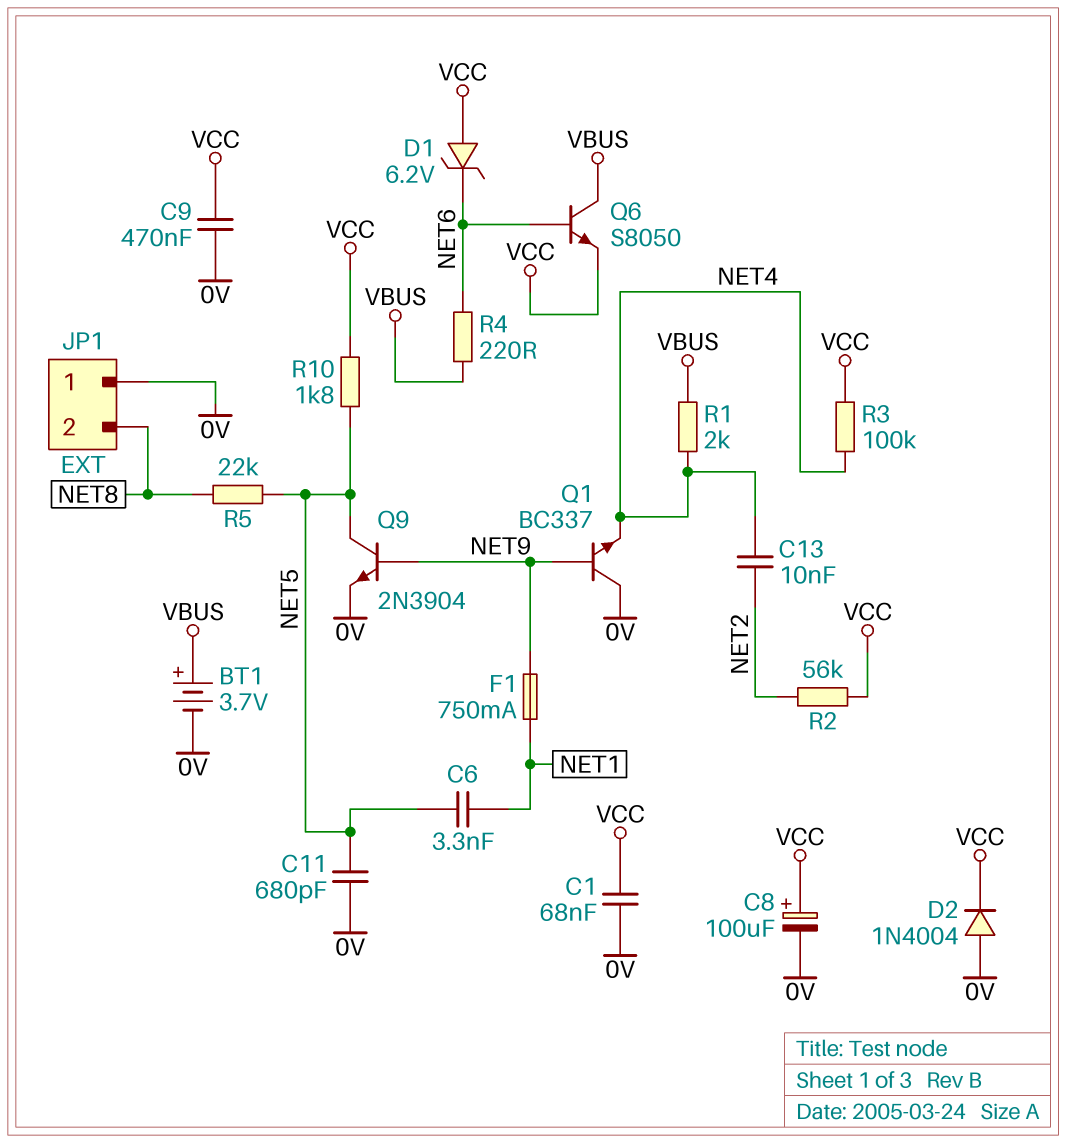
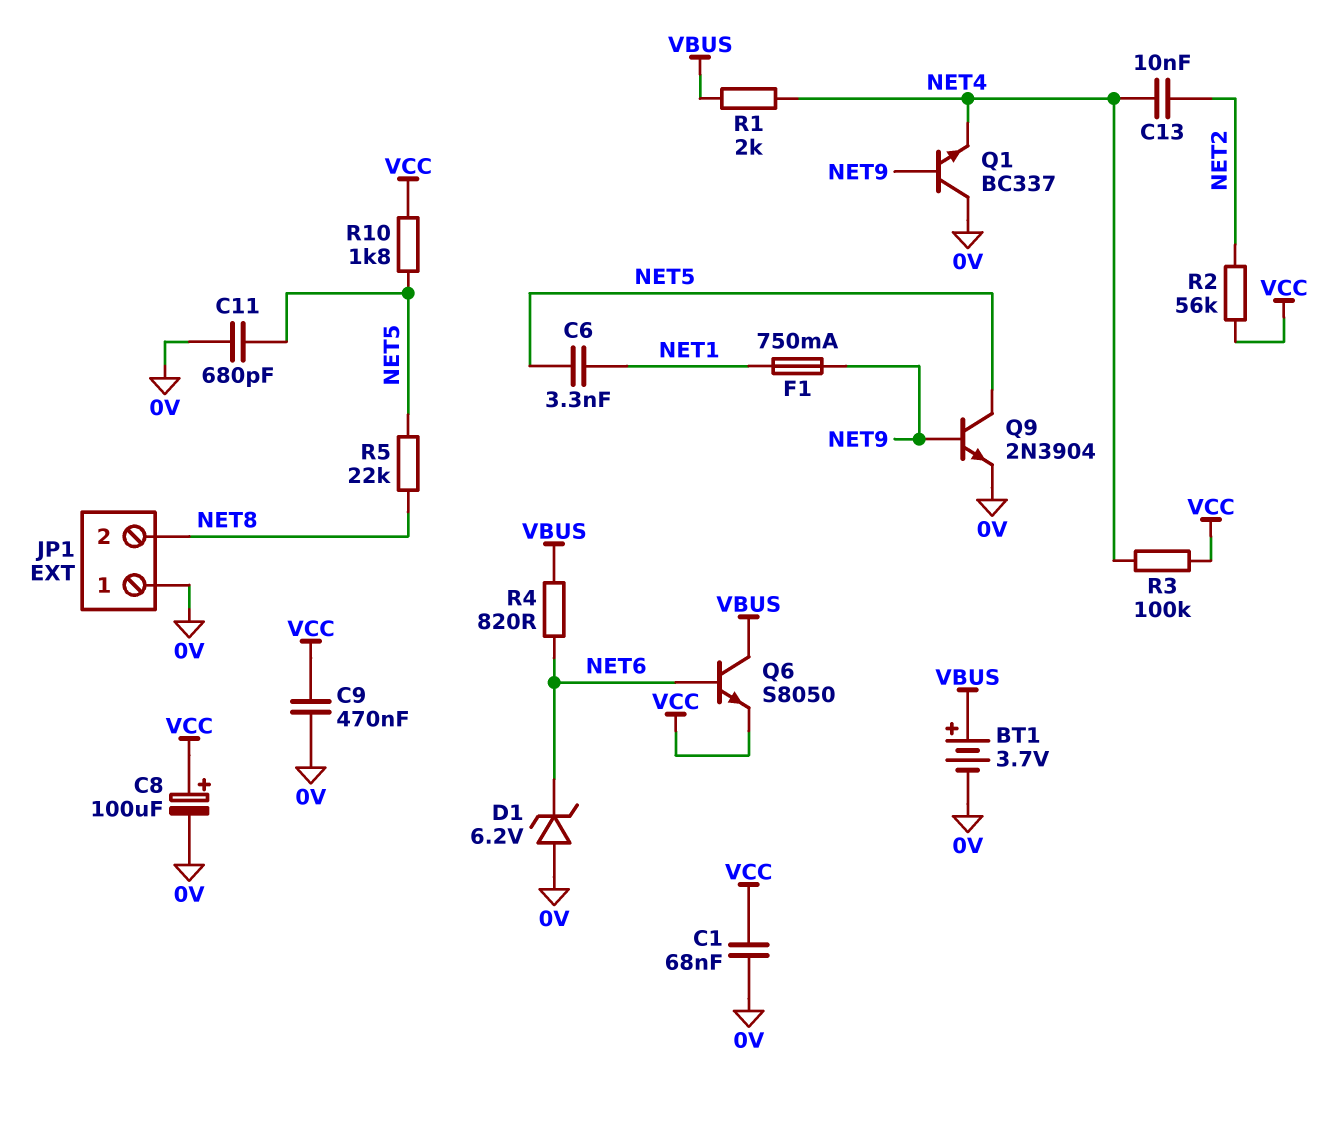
D1: zener 6.2V (A VCC, K NET6) -> zener 6.2V (A 0V, K NET6)
D2: diode 1N4004 (A 0V, K VCC) -> none
R4: 220 (NET6, VBUS) -> 820 (NET6, VBUS)

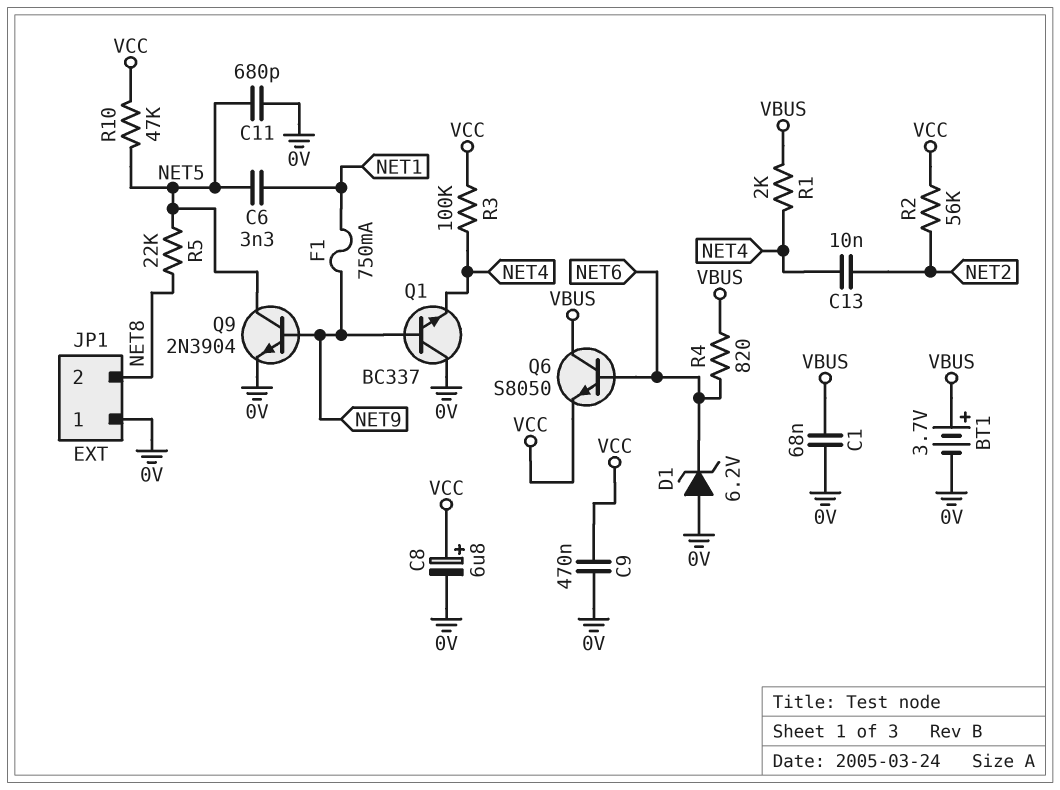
C1: 68nF (0V, VCC) -> 68nF (0V, VBUS)
C8: 100uF (plus VCC, minus 0V) -> 6.8uF (plus VCC, minus 0V)
R10: 1.8k (NET5, VCC) -> 47k (NET5, VCC)

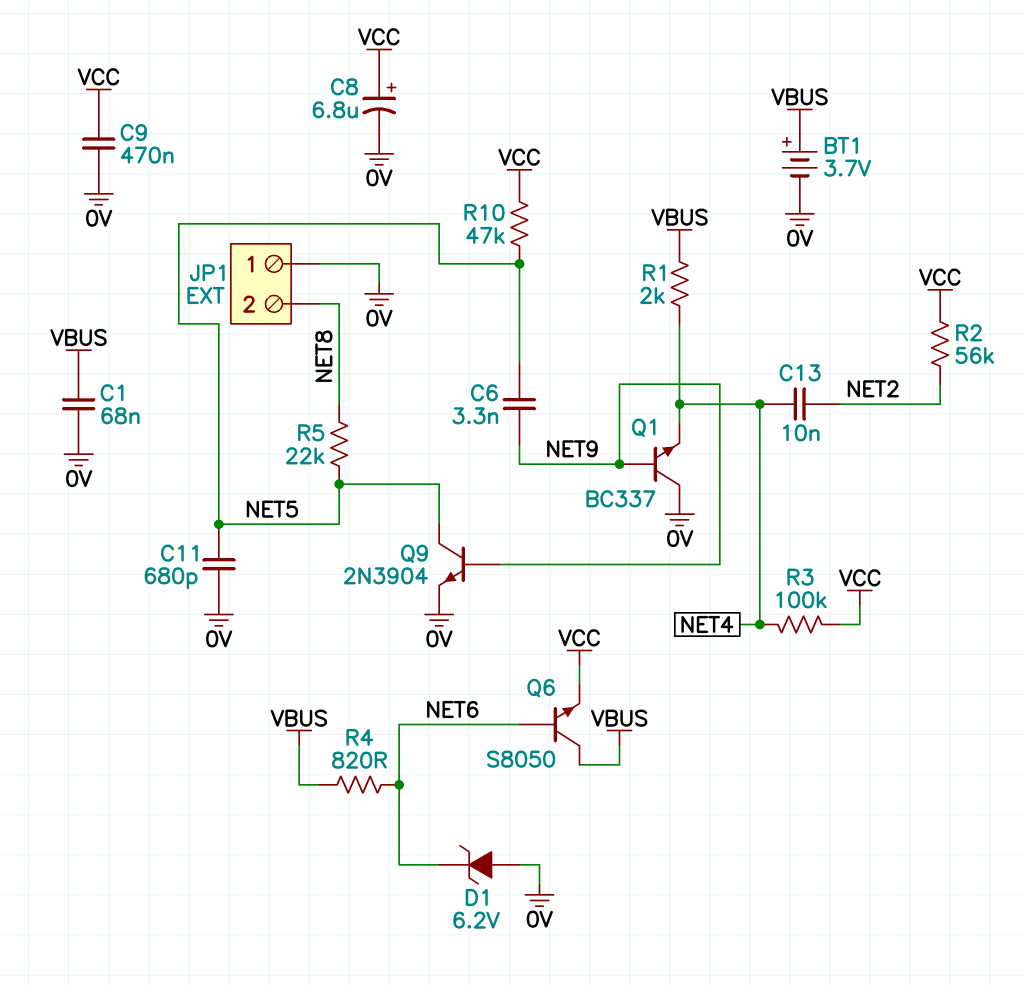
C6: 3.3nF (NET1, NET5) -> 3.3nF (NET5, NET9)
F1: 750mA (NET1, NET9) -> none

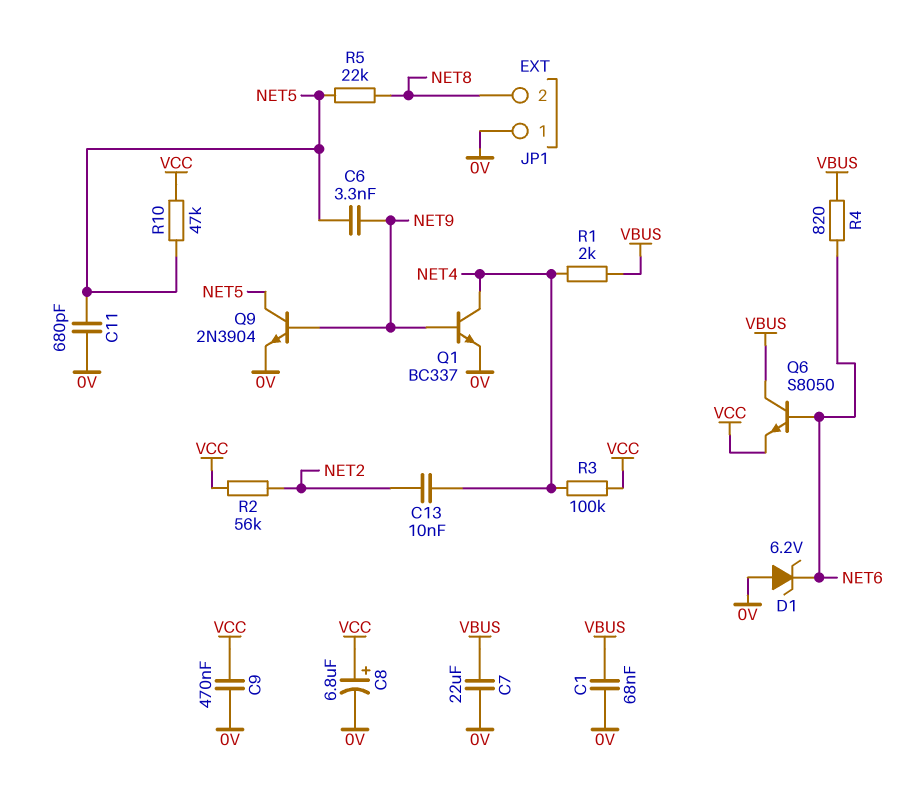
BT1: 3.7V (plus VBUS, minus 0V) -> none
C7: none -> 22uF (0V, VBUS)
Q1: NPN BC337 (B NET9, C 0V, E NET4) -> NPN BC337 (B NET9, C NET4, E 0V)

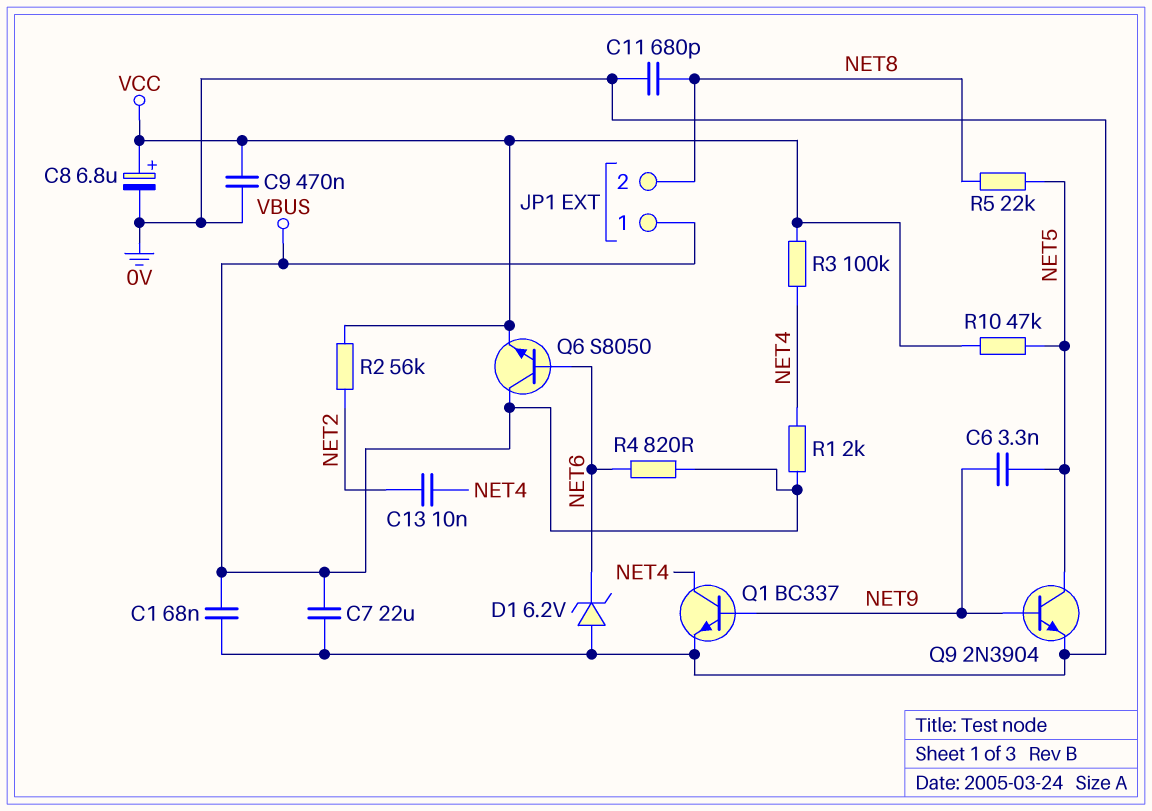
C11: 680pF (0V, NET5) -> 680pF (0V, NET8)
JP1 pin 1: 0V -> VBUS

